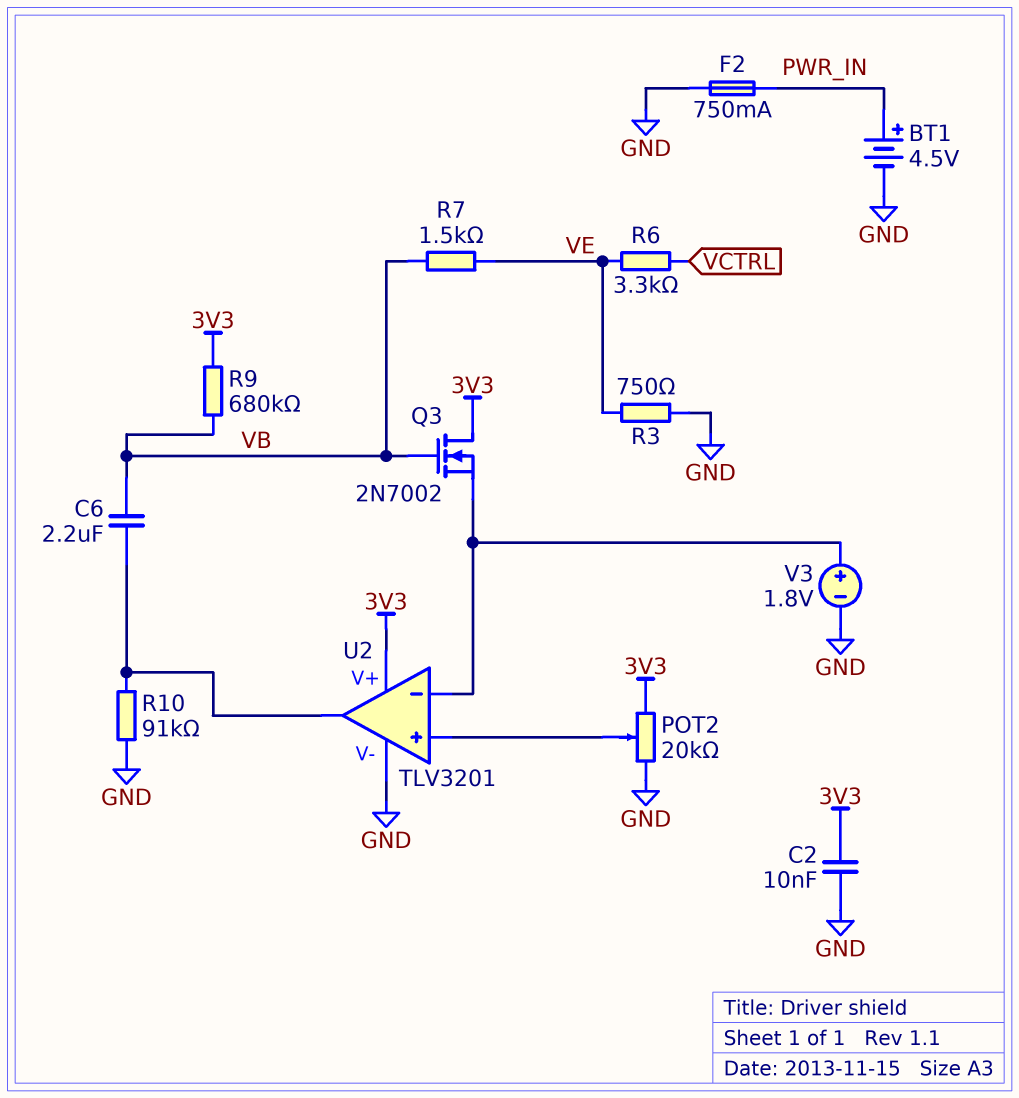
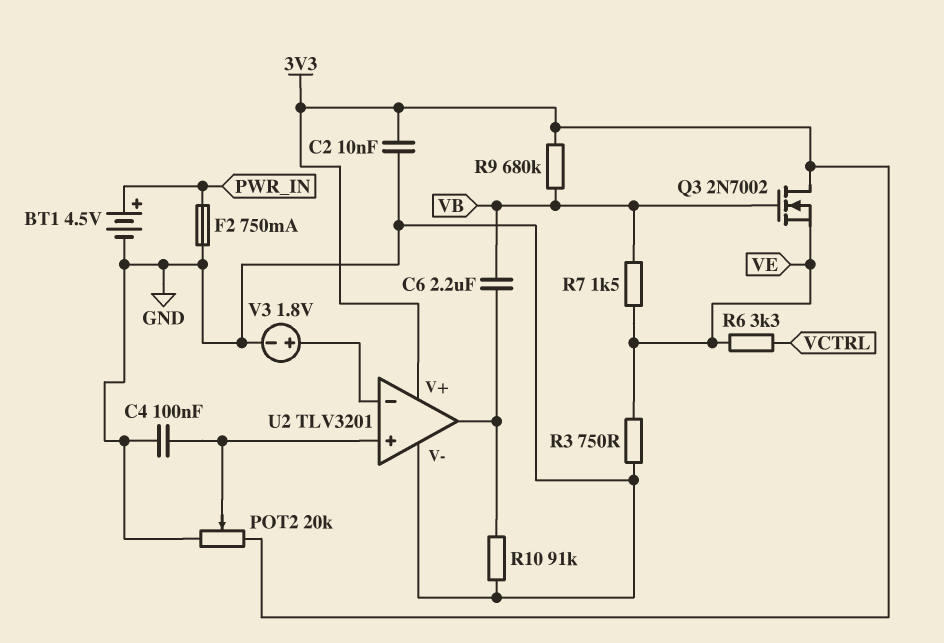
C4: none -> 100nF (GND, U2/in+)
Q3: NMOS 2N7002 (G VB, D 3V3, S U2/in-) -> NMOS 2N7002 (G VB, D 3V3, S VE)

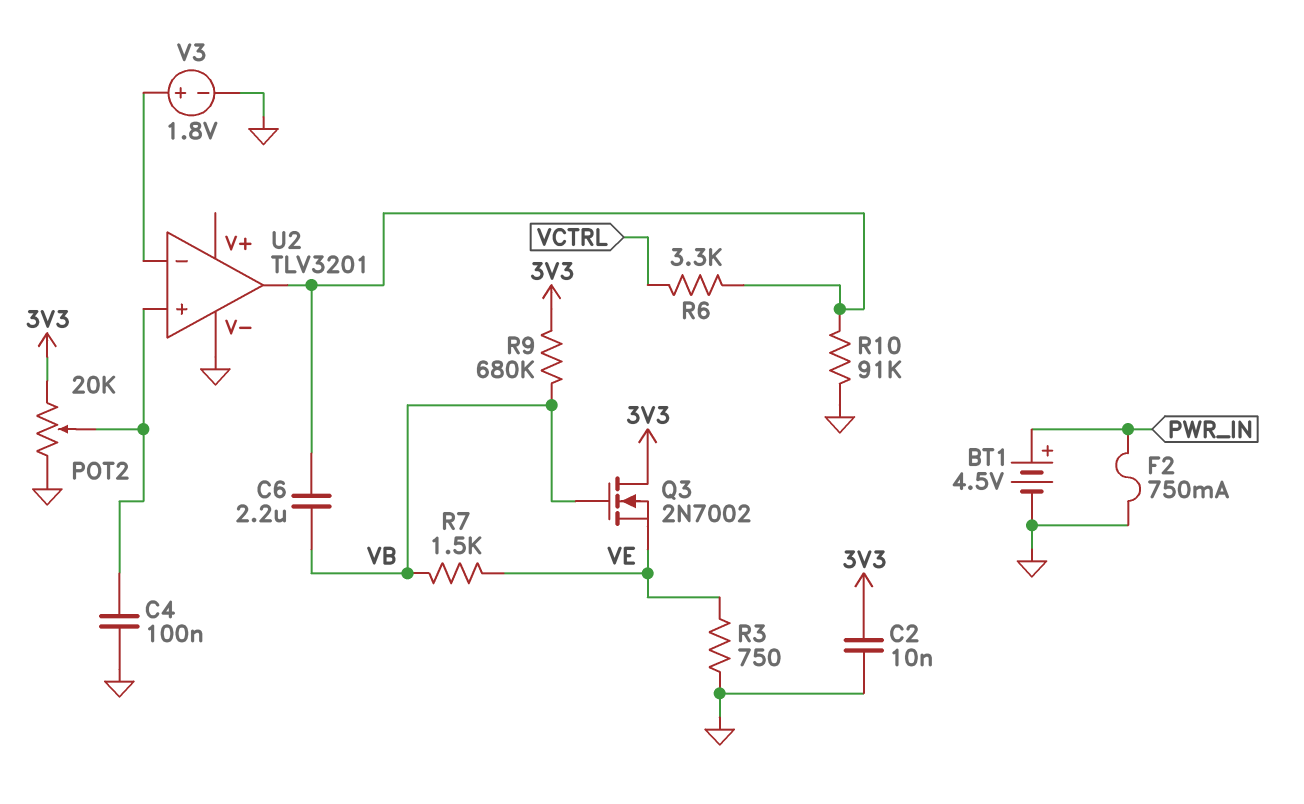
R6: 3.3k (VCTRL, VE) -> 3.3k (U2/out, VCTRL)
U2 pin V+: 3V3 -> none

